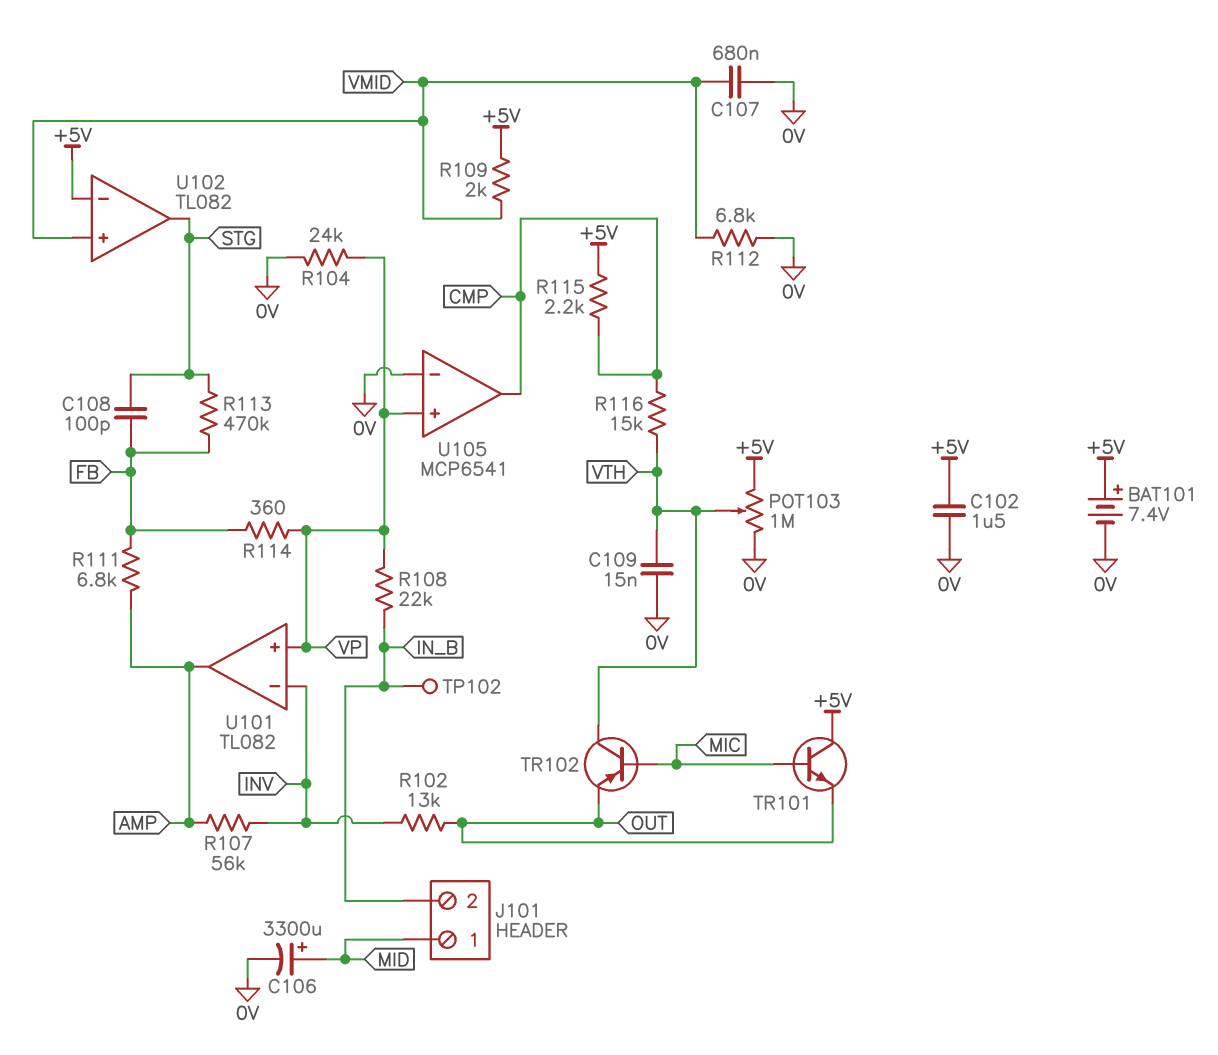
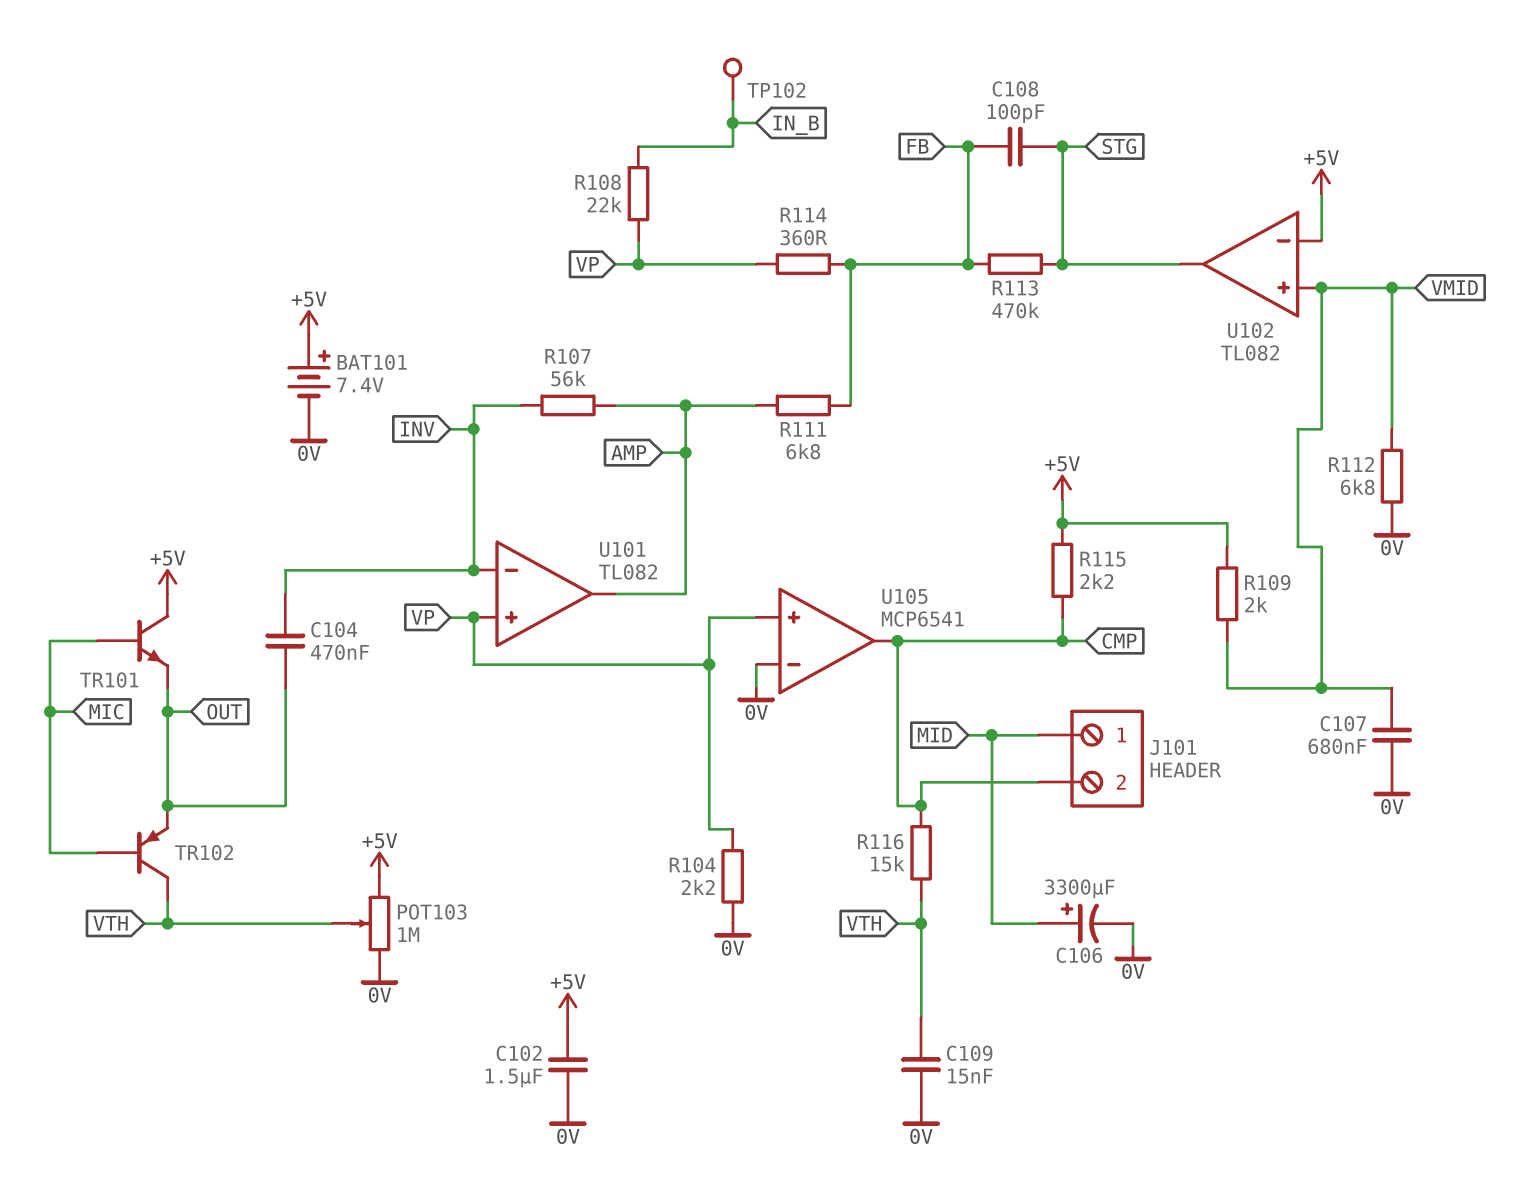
C104: none -> 470nF (INV, OUT)
J101 pin 2: IN_B -> CMP
R102: 13k (INV, OUT) -> none
R104: 24k (0V, VP) -> 2.2k (0V, VP)

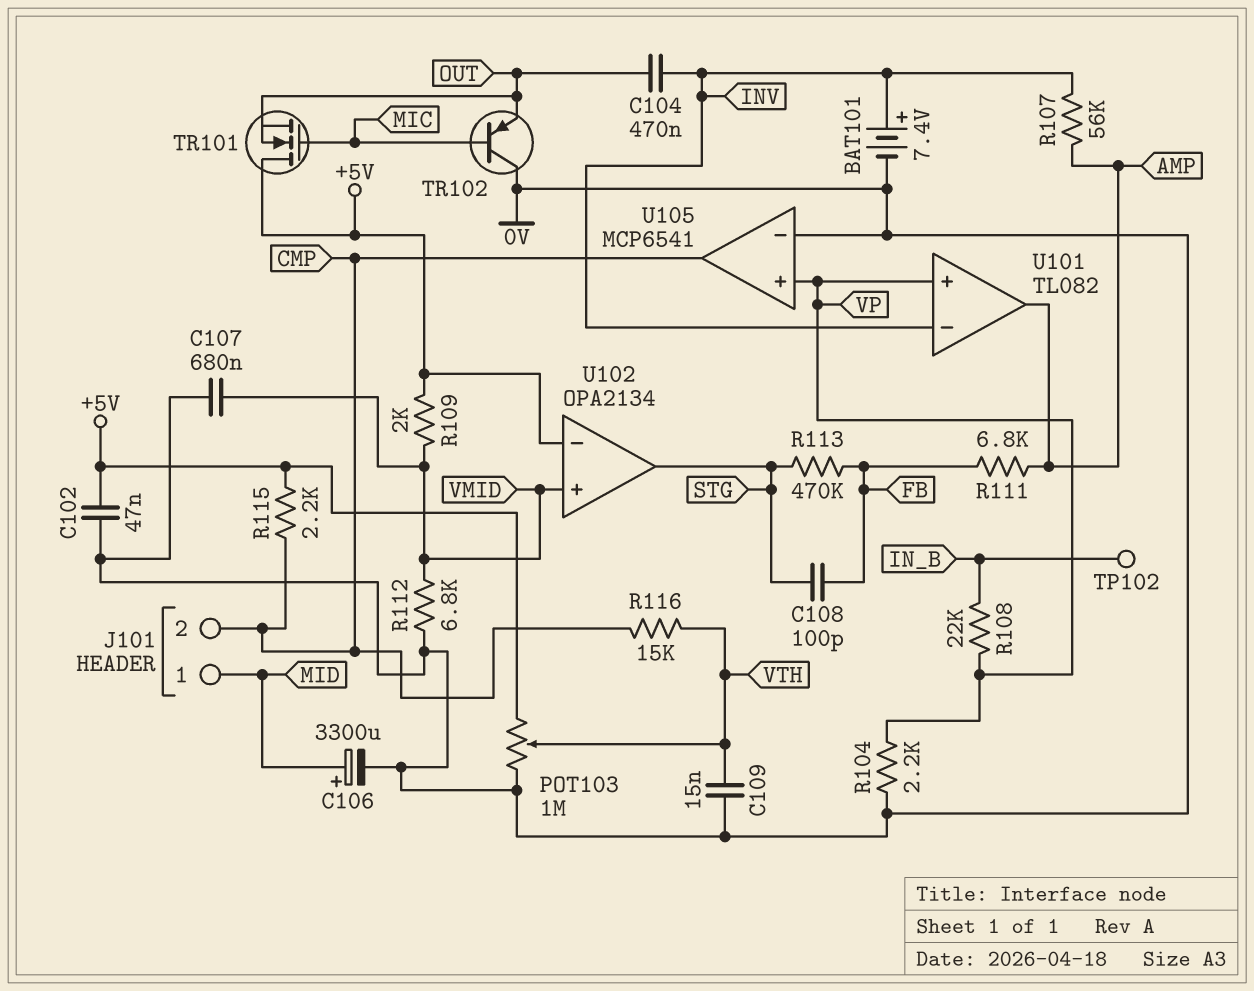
BAT101: 7.4V (plus +5V, minus 0V) -> 7.4V (plus INV, minus 0V)
C102: 1.5uF (+5V, 0V) -> 47nF (+5V, 0V)
R114: 360 (FB, VP) -> none
TR101: NPN (B MIC, C +5V, E OUT) -> NMOS (G MIC, D +5V, S OUT)
TR102: PNP (B MIC, C VTH, E OUT) -> PNP (B MIC, C 0V, E OUT)
U102: TL082 -> OPA2134

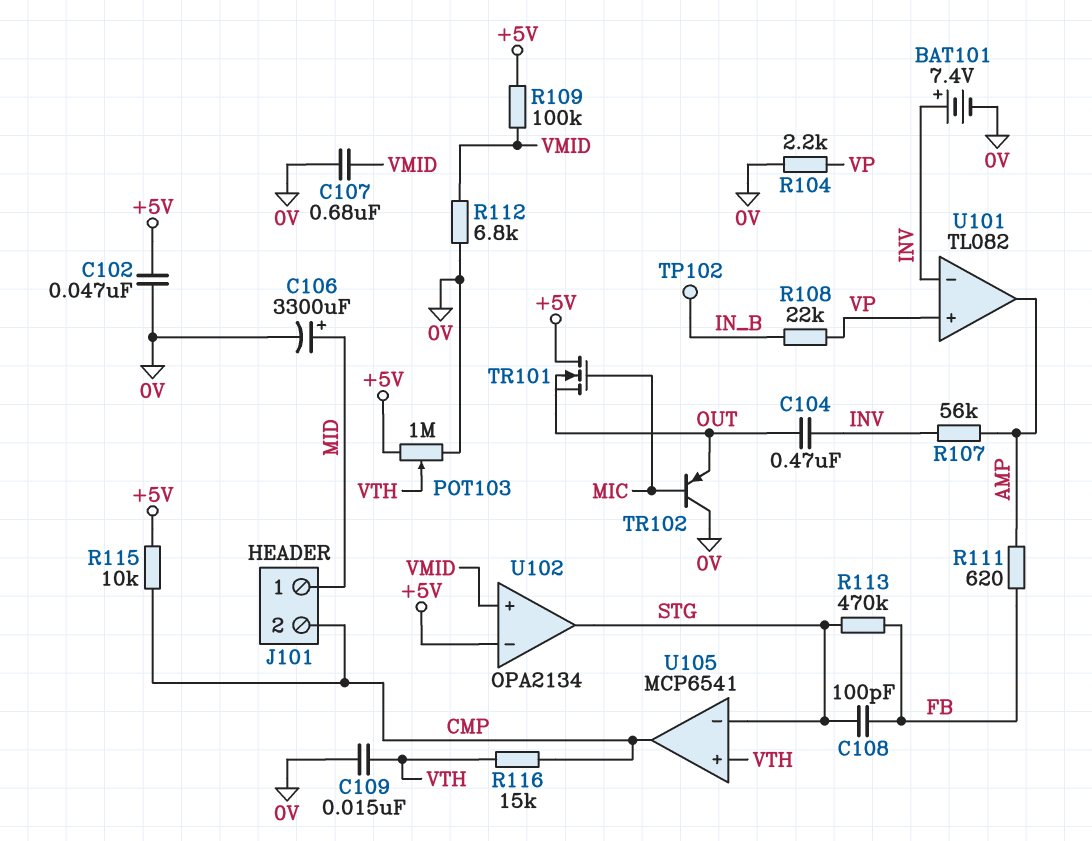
R109: 2k (+5V, VMID) -> 100k (+5V, VMID)
R111: 6.8k (AMP, FB) -> 620 (AMP, FB)
R115: 2.2k (+5V, CMP) -> 10k (+5V, CMP)
U105 pin in+: VP -> VTH
U105 pin in-: 0V -> STG

